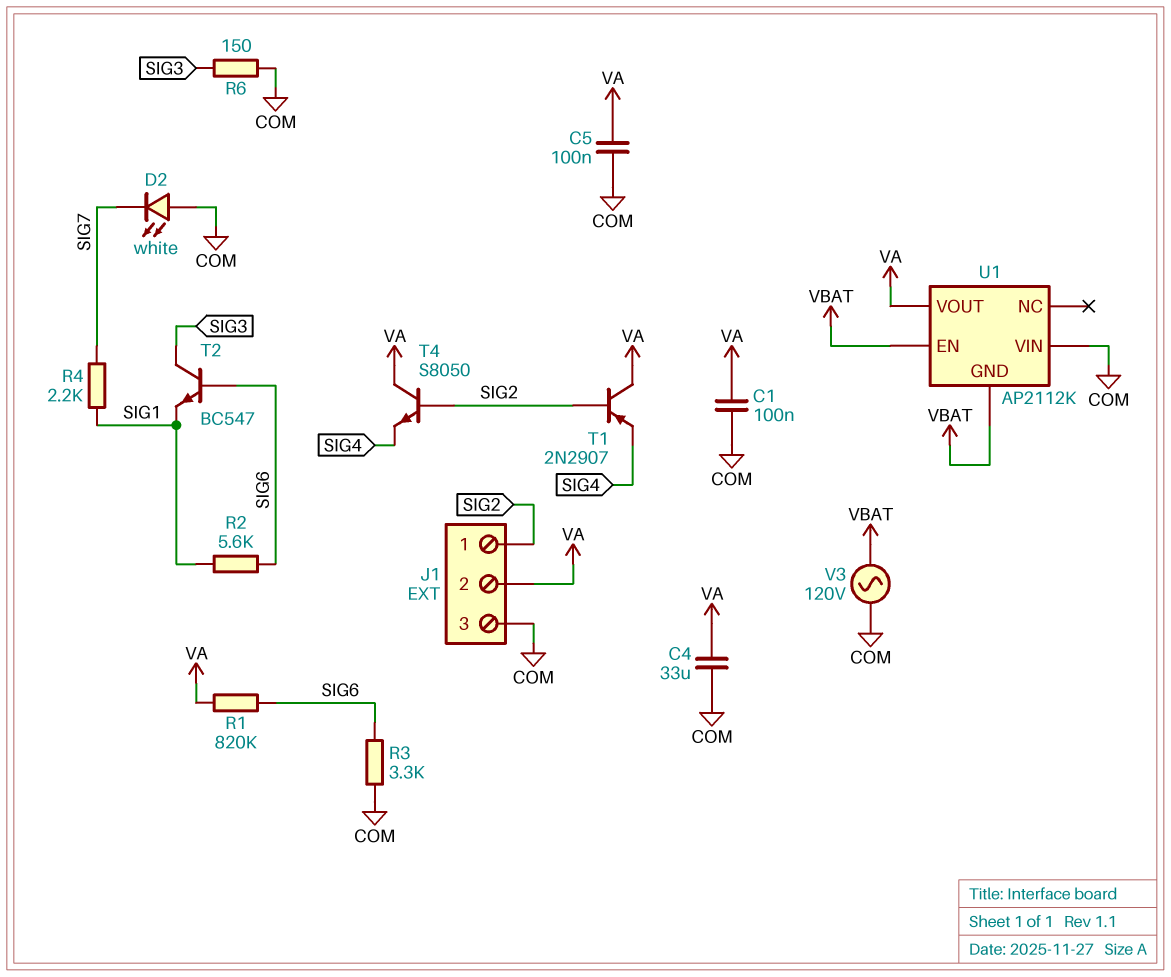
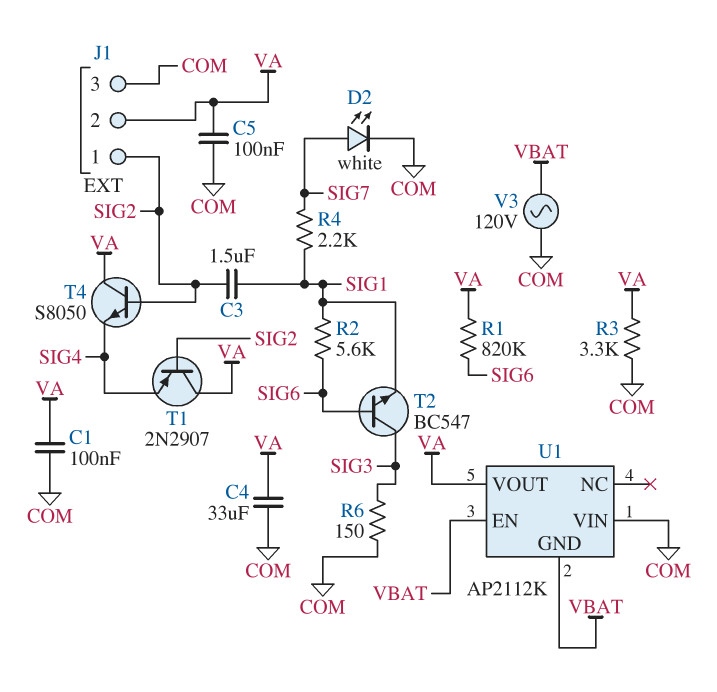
C3: none -> 1.5uF (SIG1, SIG2)
D2: LED white (A COM, K SIG7) -> LED white (A SIG7, K COM)
R3: 3.3k (COM, SIG6) -> 3.3k (COM, VA)

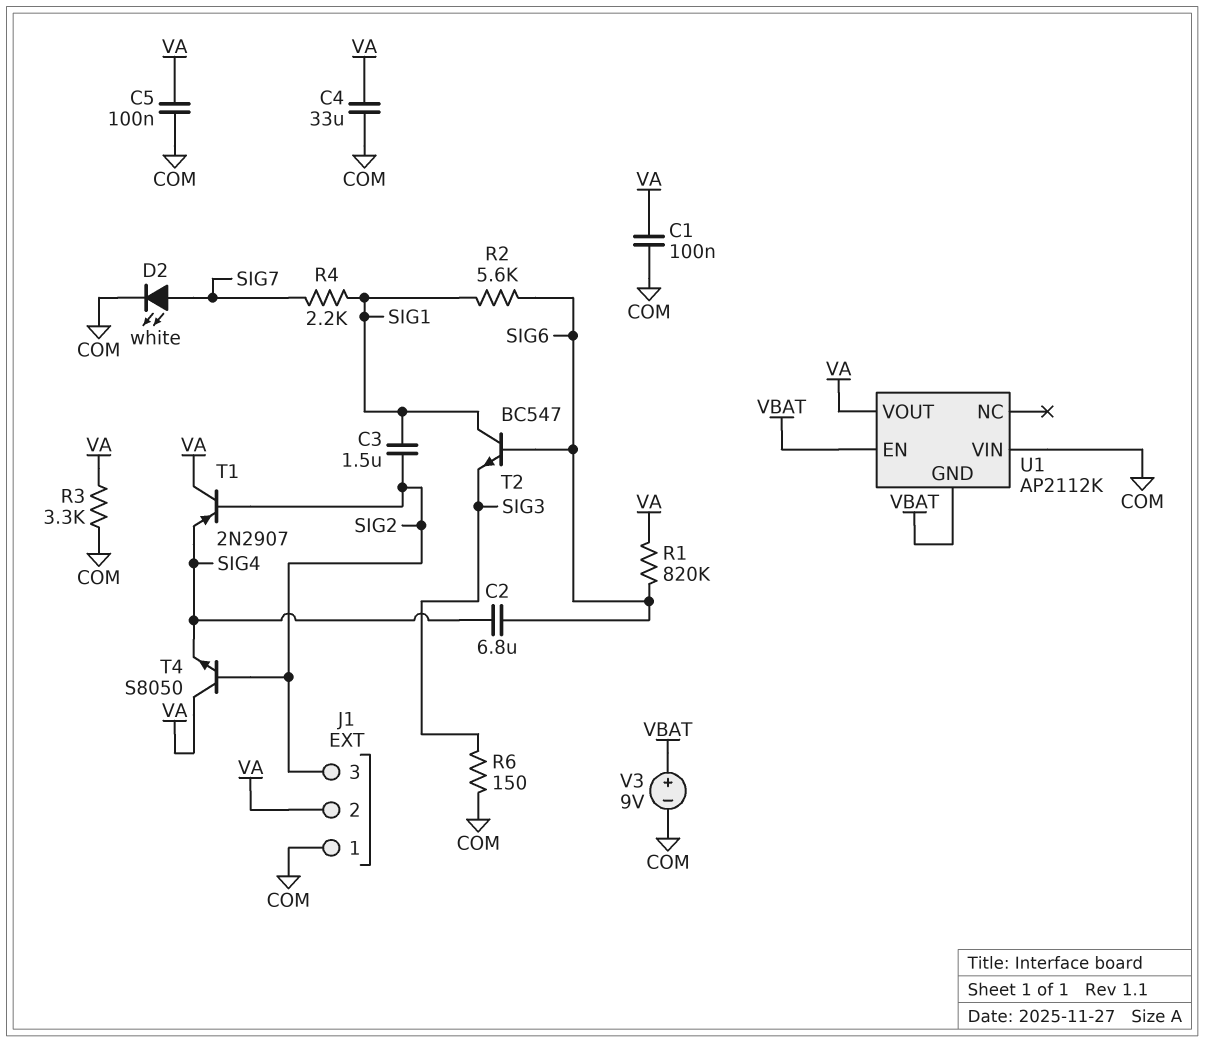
C2: none -> 6.8uF (SIG4, SIG6)
J1 pin 1: SIG2 -> COM
J1 pin 3: COM -> SIG2
T2: NPN BC547 (B SIG6, C SIG3, E SIG1) -> NPN BC547 (B SIG6, C SIG1, E SIG3)
V3: AC 120V (COM, VBAT) -> 9V (plus VBAT, minus COM)

